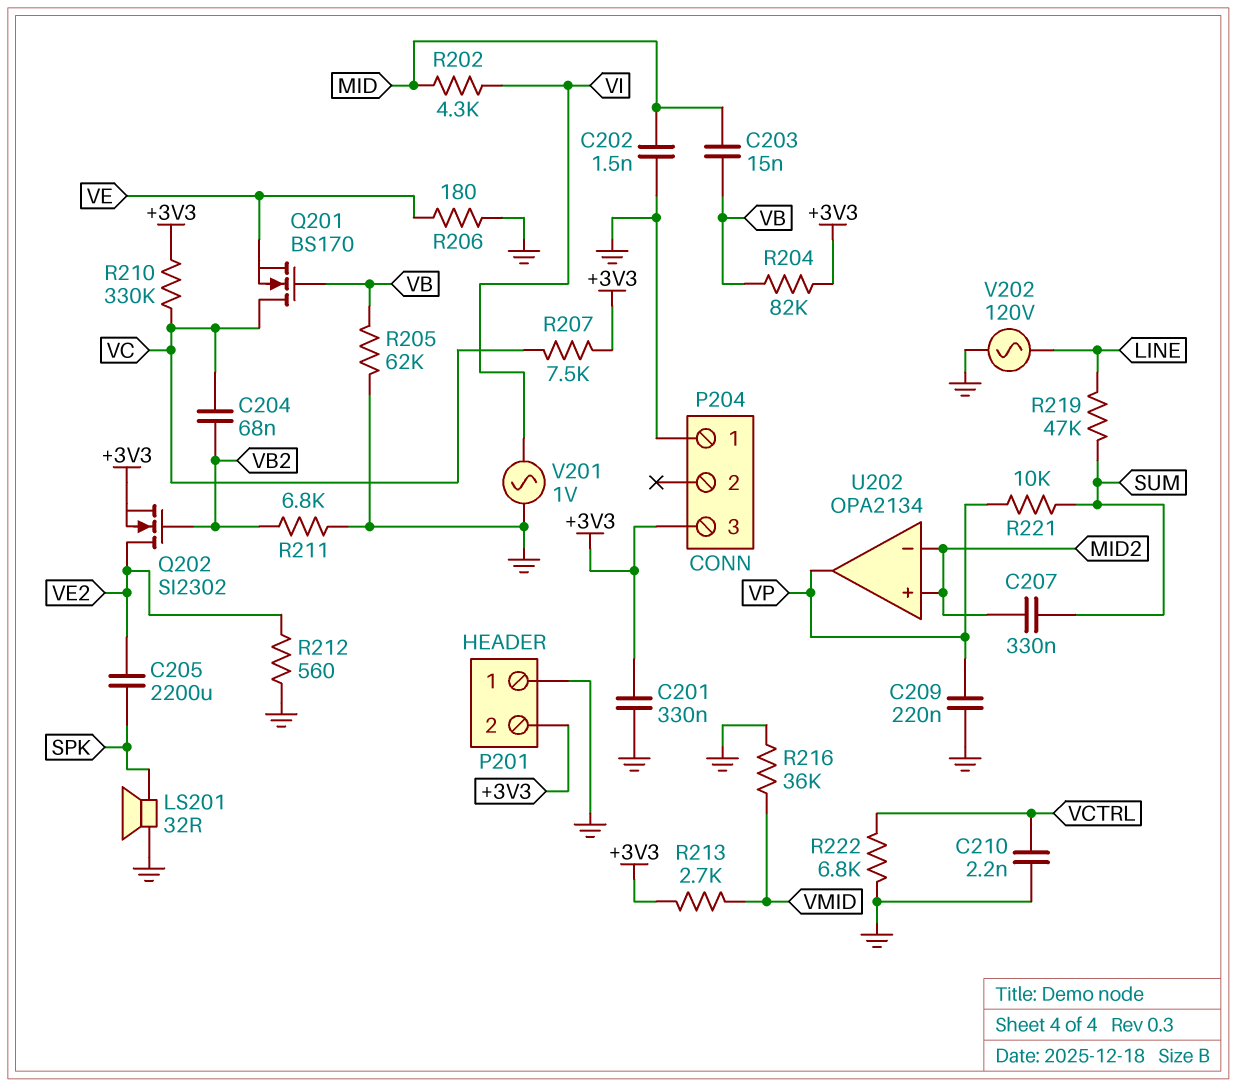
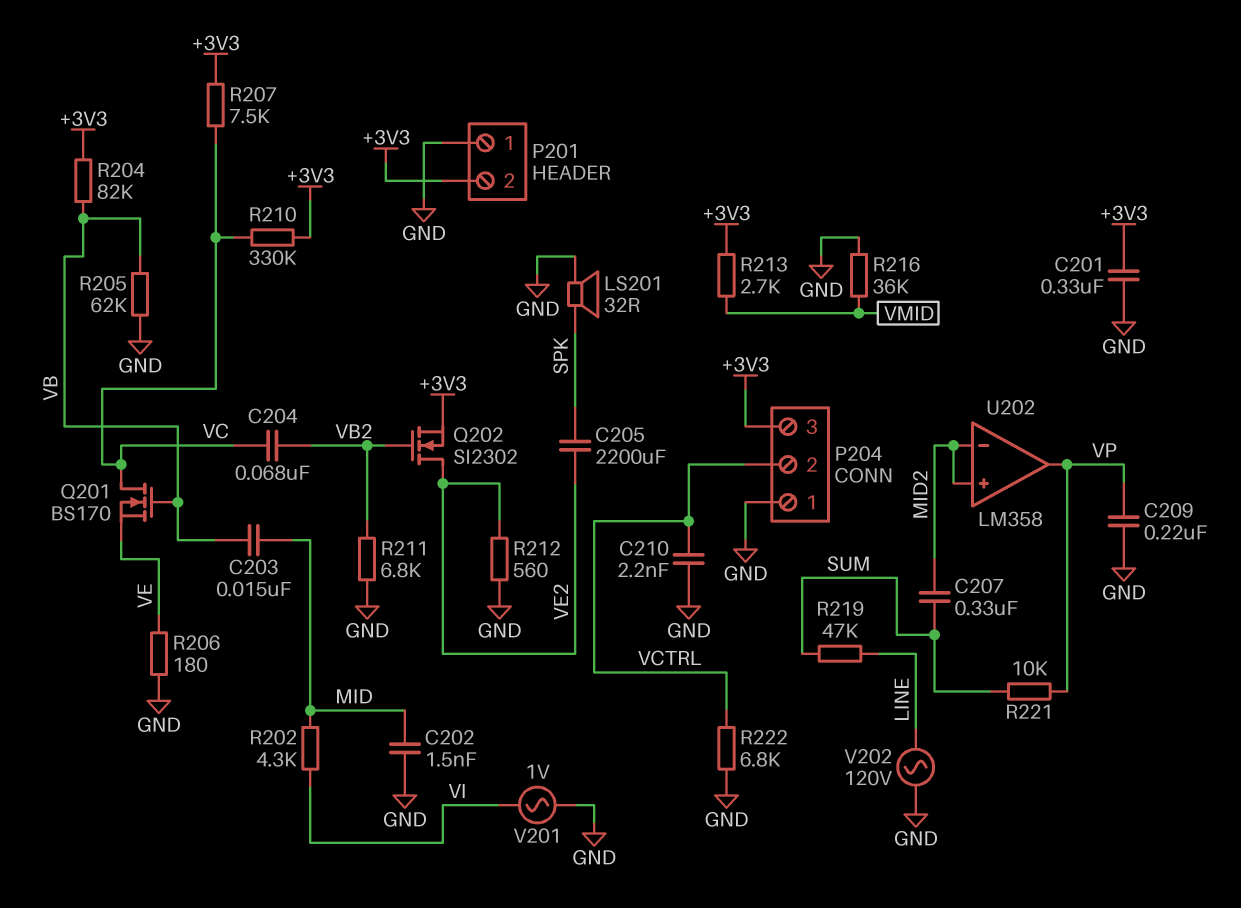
P204 pin 2: none -> VCTRL
U202: OPA2134 -> LM358

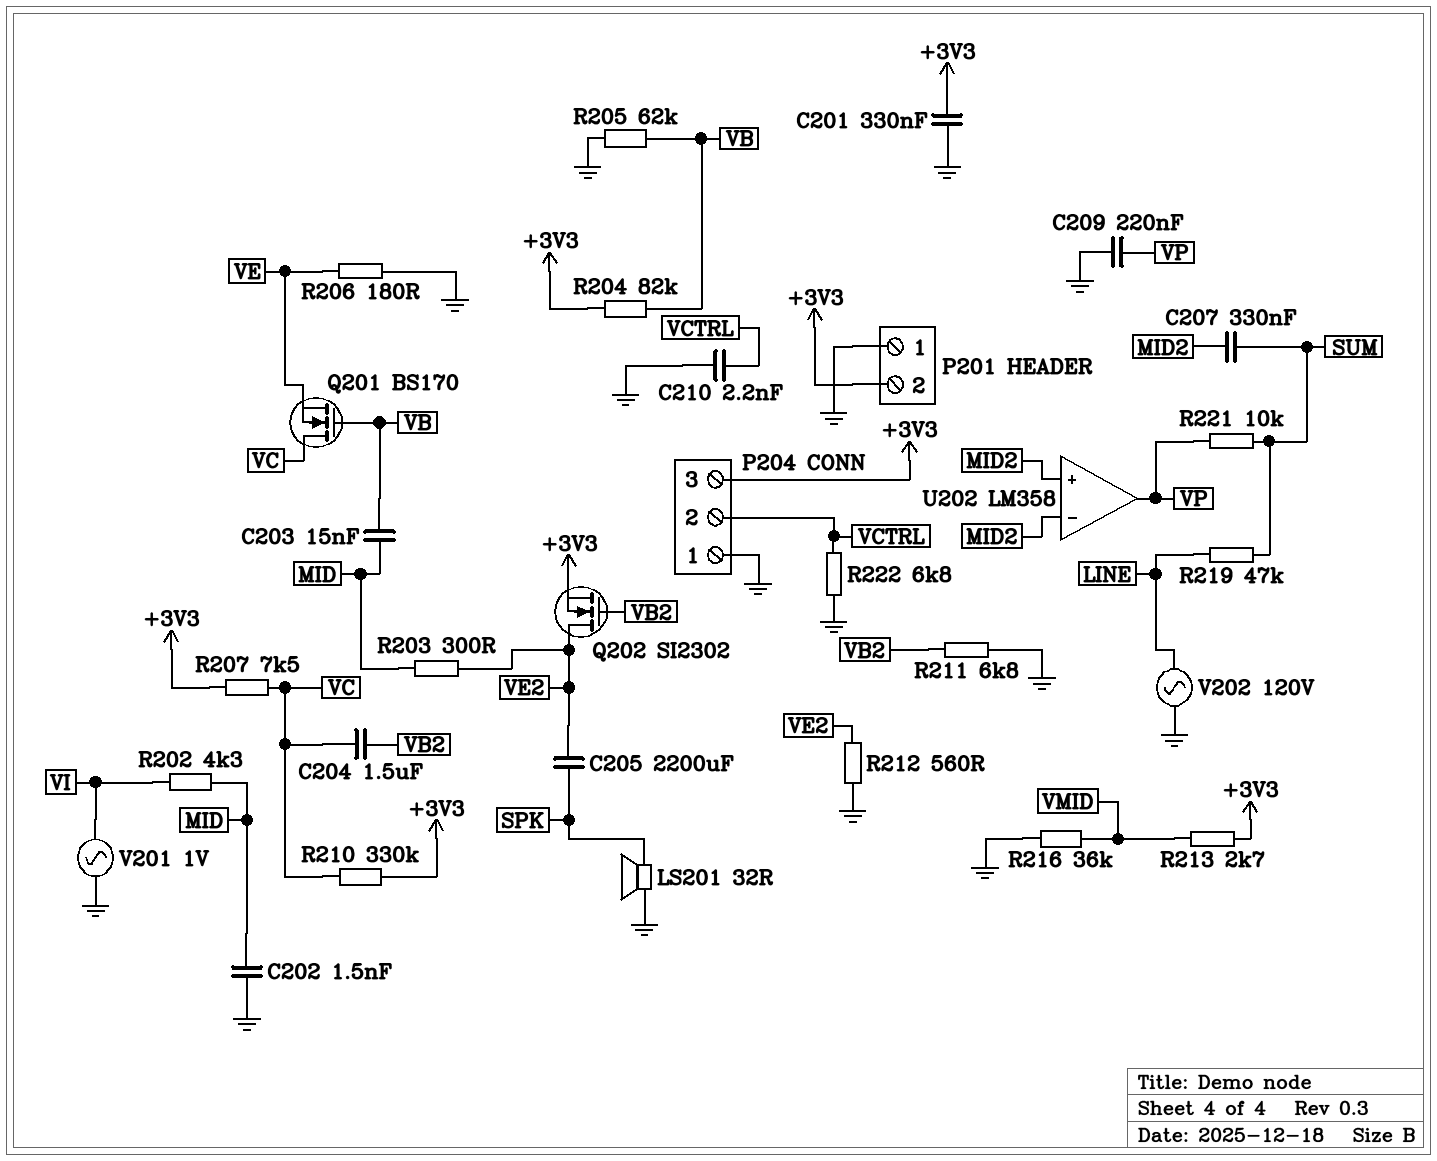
C204: 68nF (VB2, VC) -> 1.5uF (VB2, VC)
R203: none -> 300 (MID, VE2)

